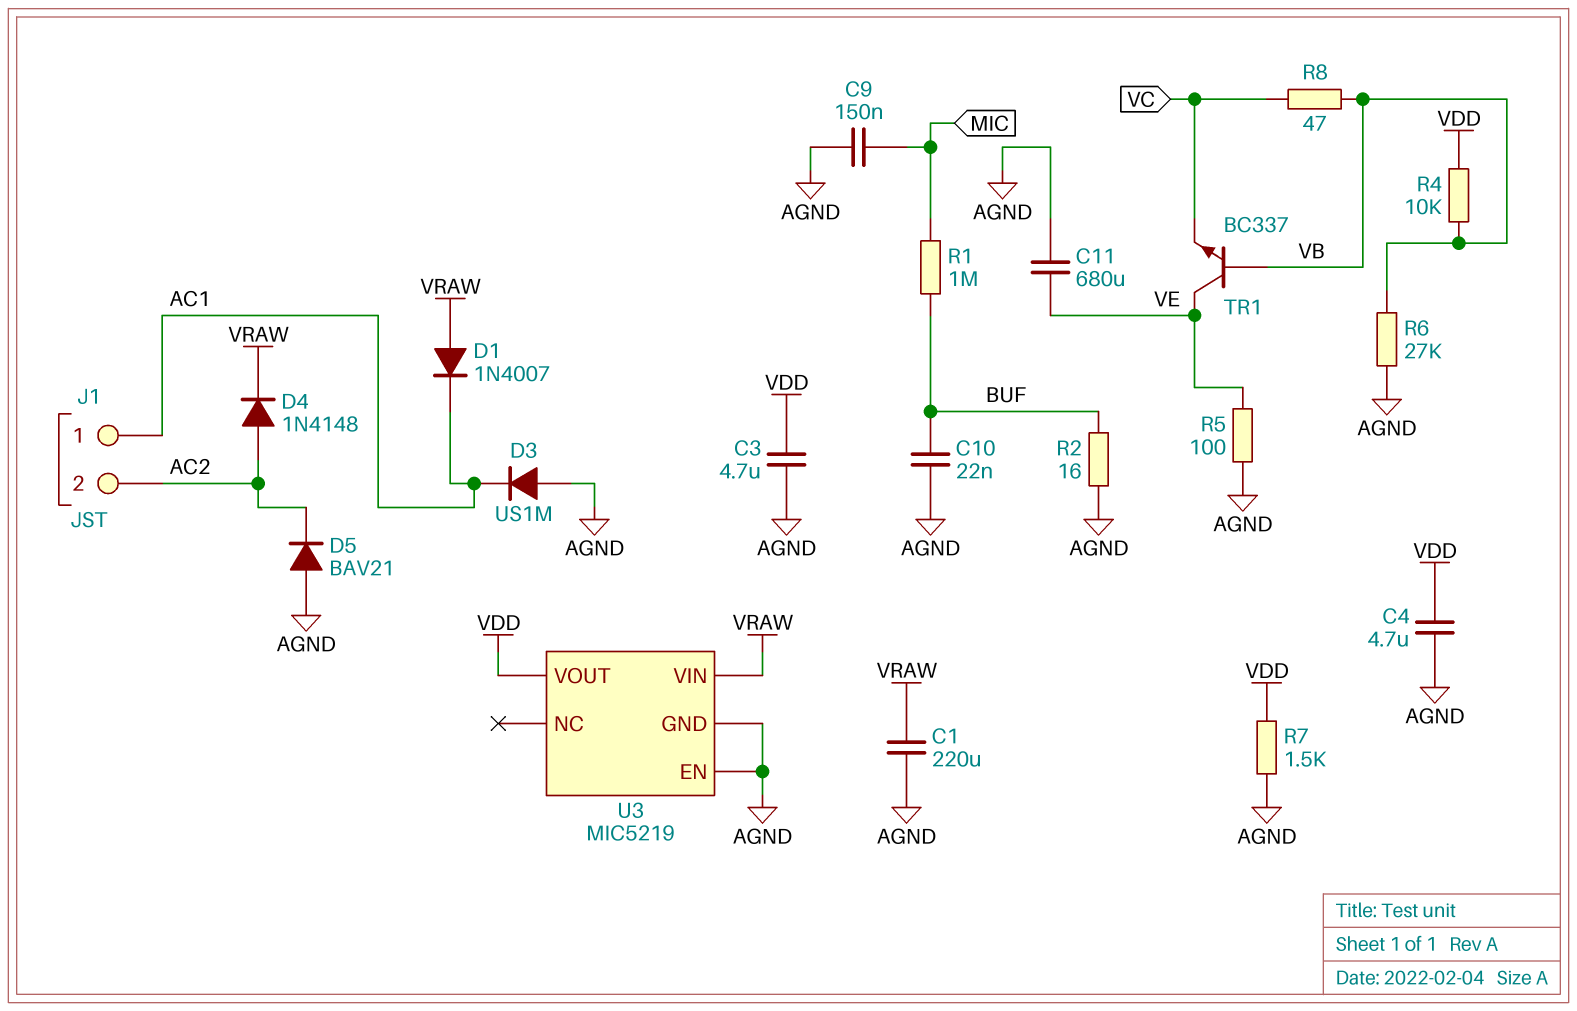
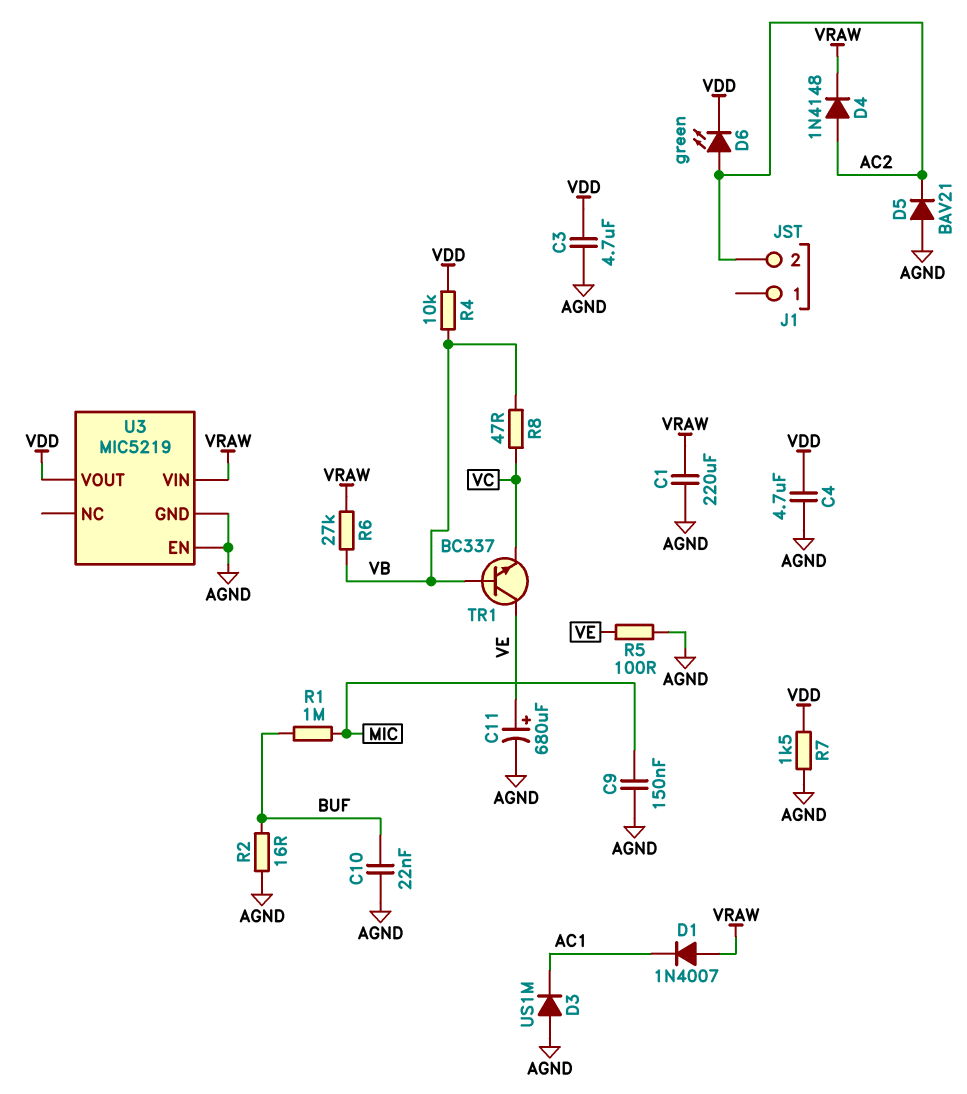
C11: 680uF (AGND, VE) -> 680uF (plus VE, minus AGND)
D6: none -> LED green (A AC2, K VDD)
J1 pin 1: AC1 -> none
R6: 27k (AGND, VB) -> 27k (VB, VRAW)

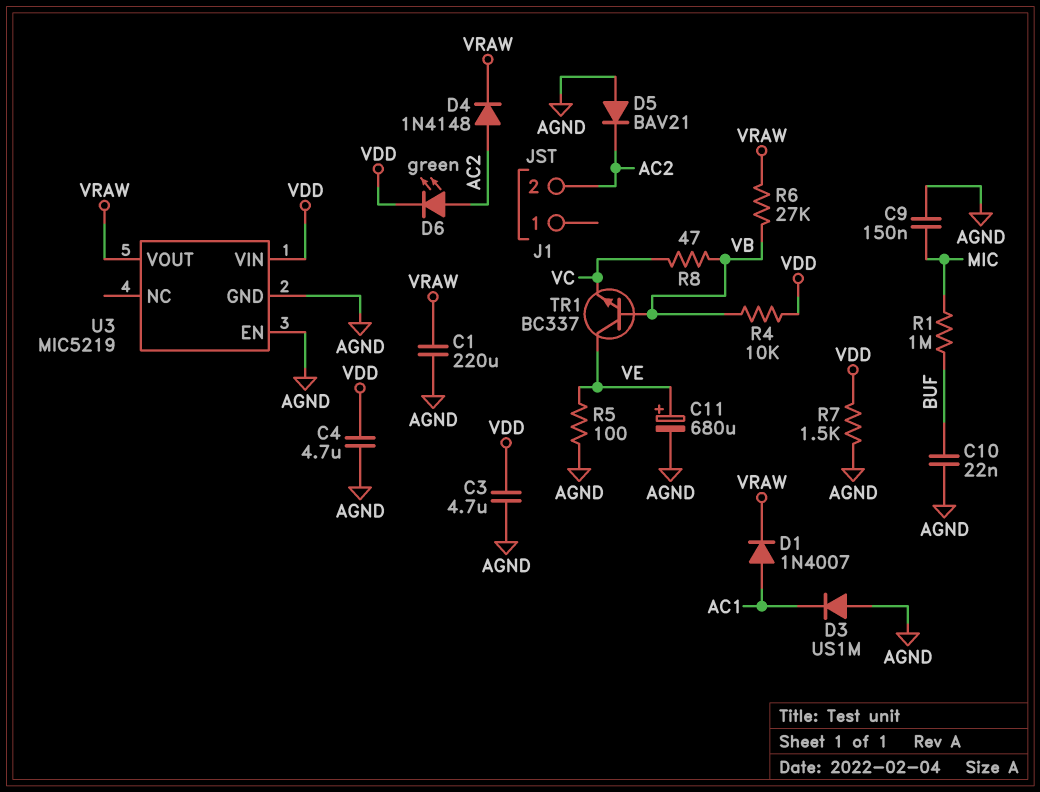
D1: diode 1N4007 (A VRAW, K AC1) -> diode 1N4007 (A AC1, K VRAW)
R2: 16 (AGND, BUF) -> none
U3 pin VIN: VRAW -> VDD
U3 pin VOUT: VDD -> VRAW

